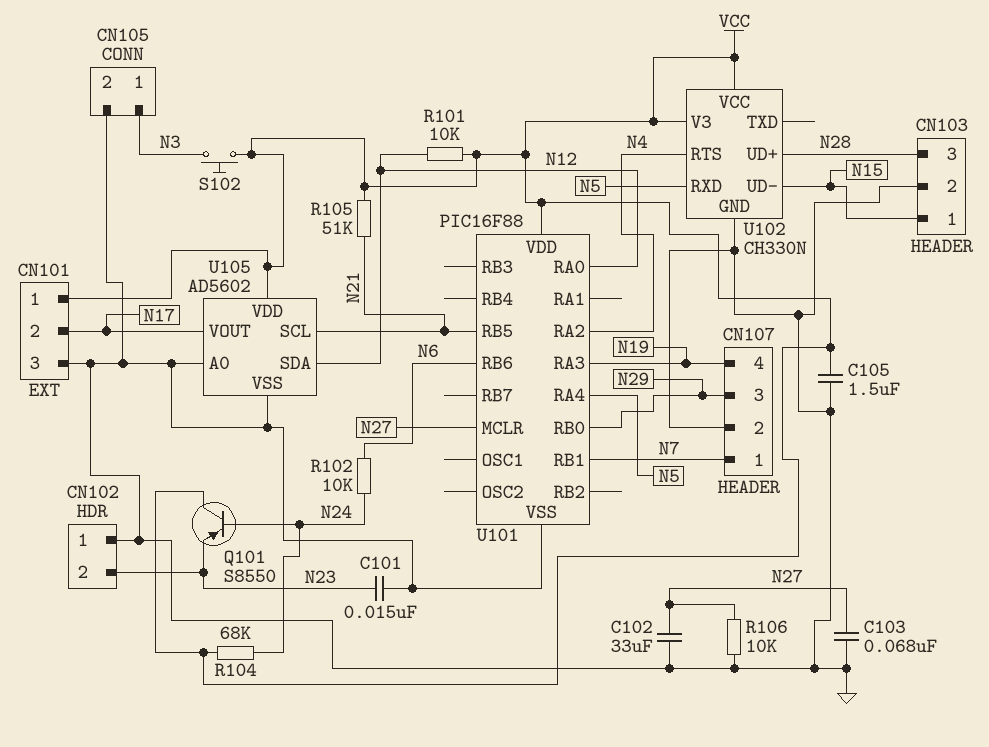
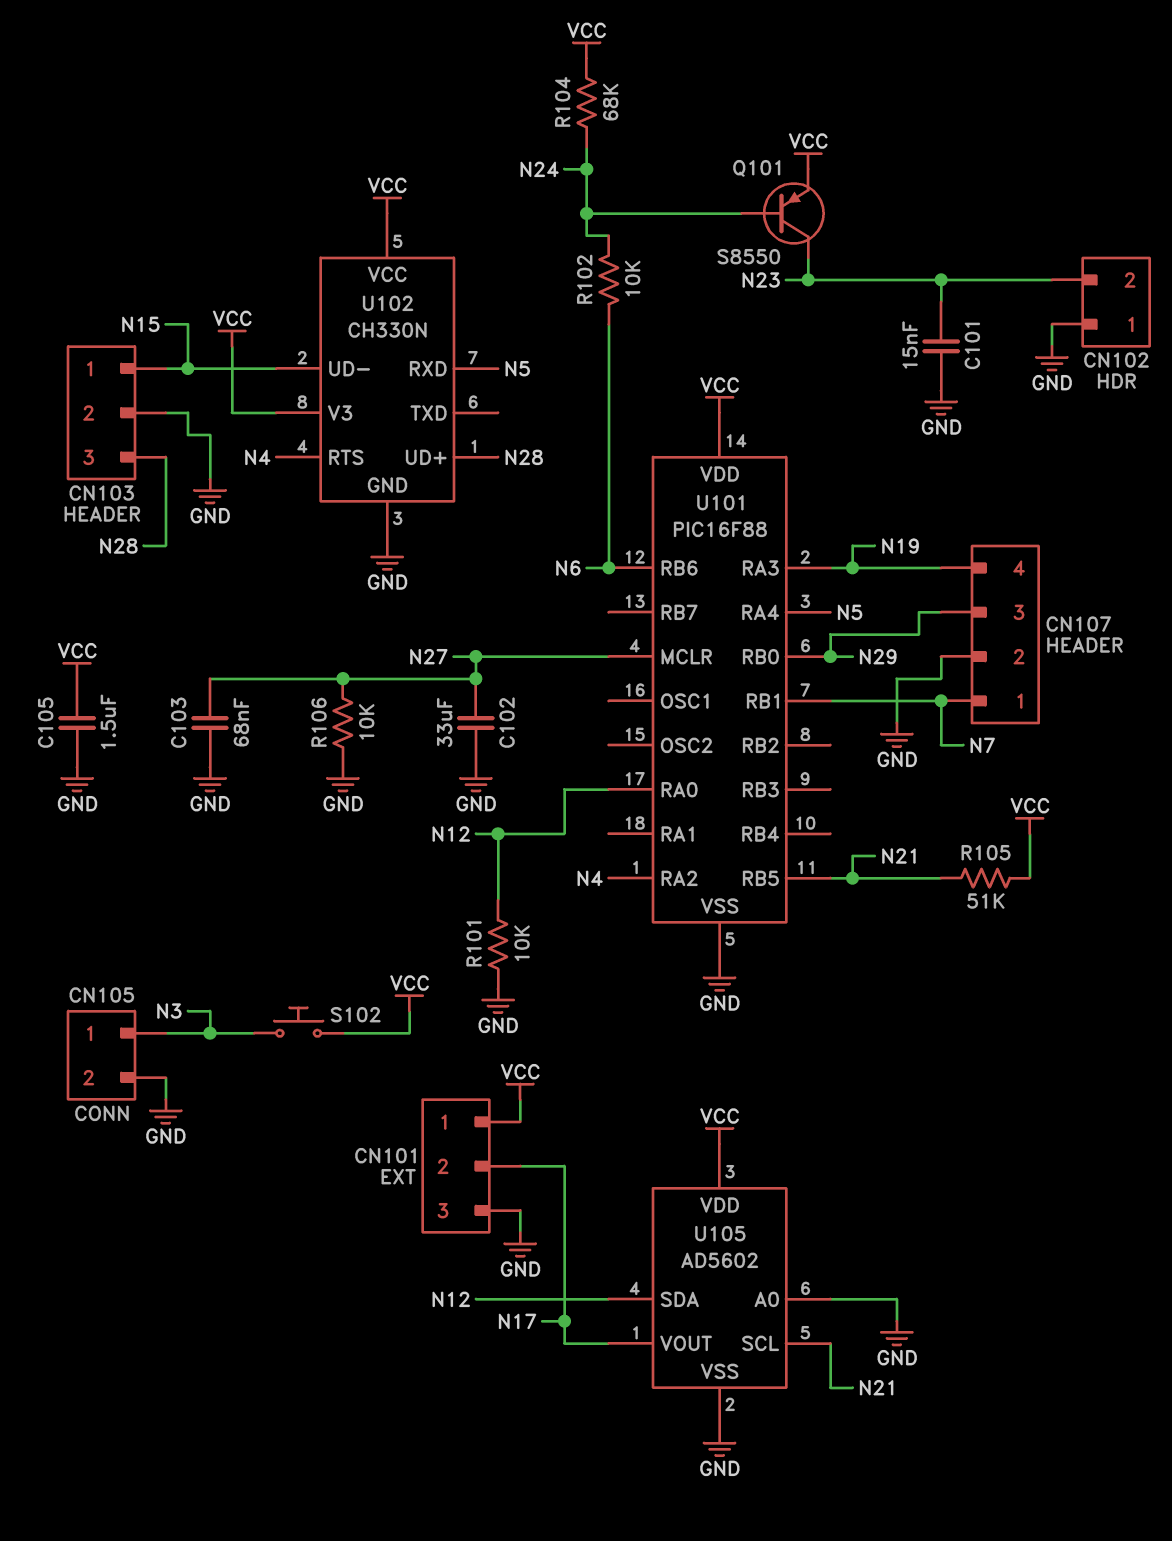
Q101: PNP S8550 (B N24, C VCC, E N23) -> PNP S8550 (B N24, C N23, E VCC)
R101: 10k (N12, VCC) -> 10k (GND, N12)

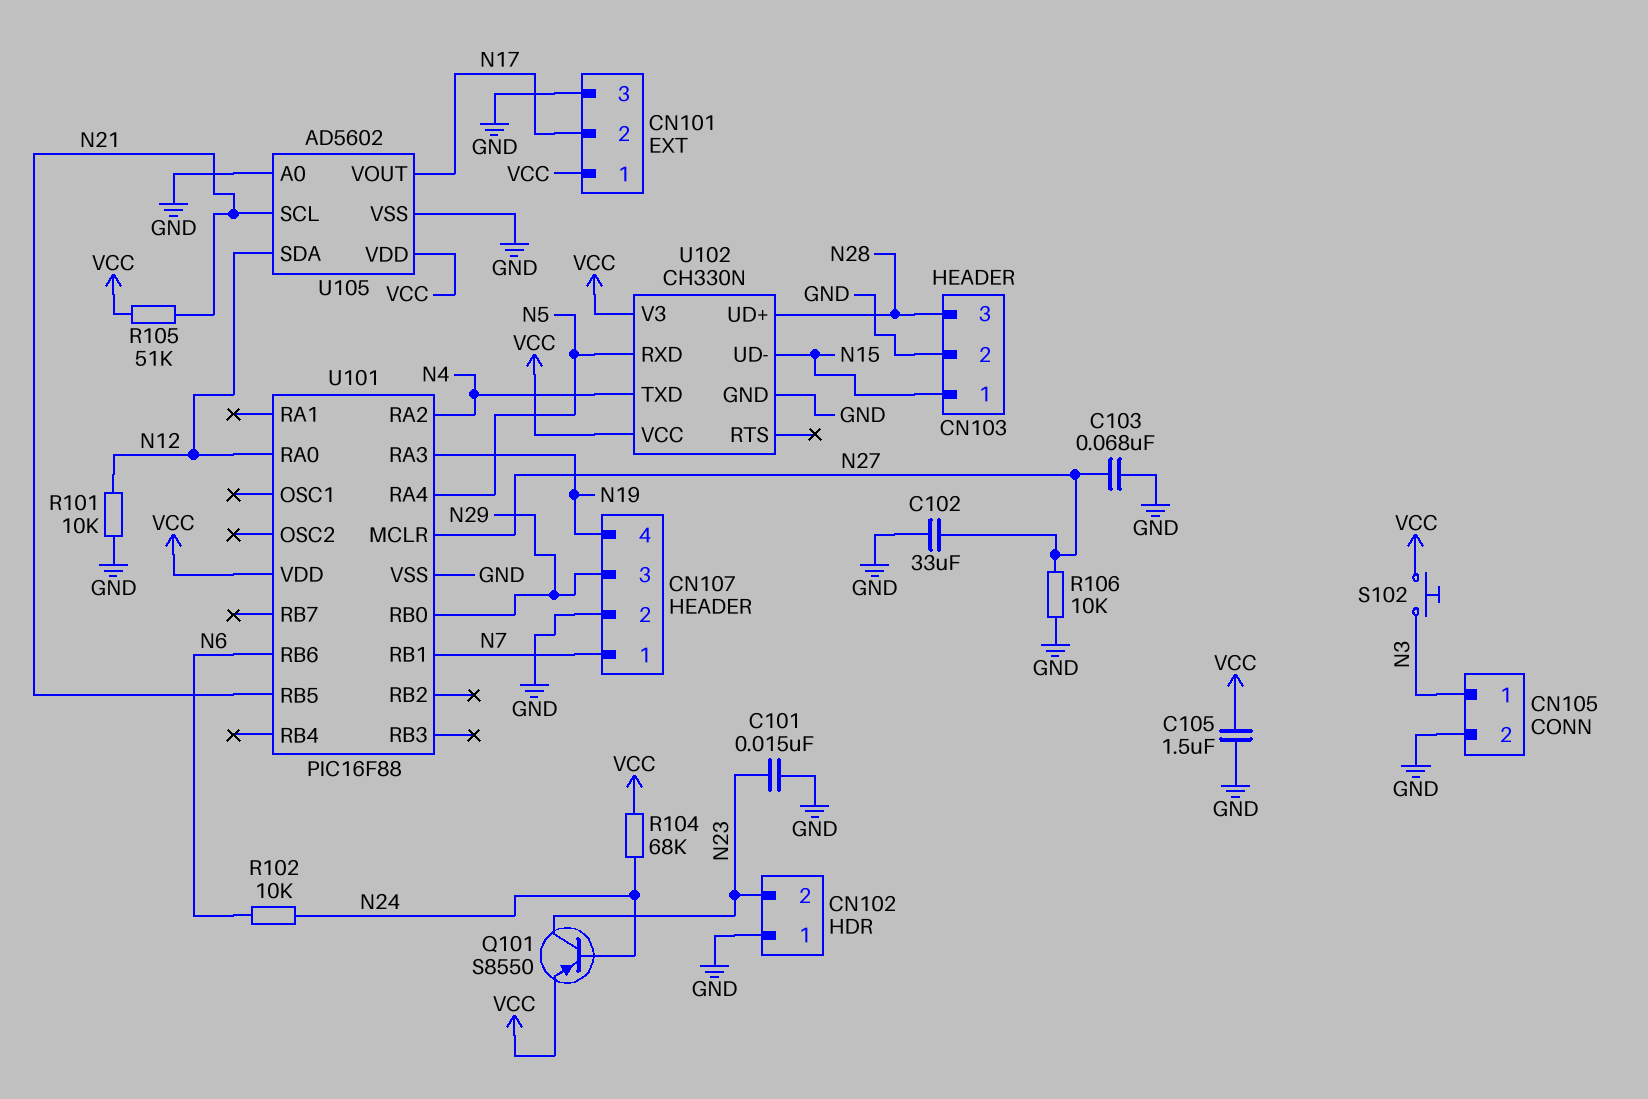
U102 pin RTS: N4 -> none
U102 pin TXD: none -> N4

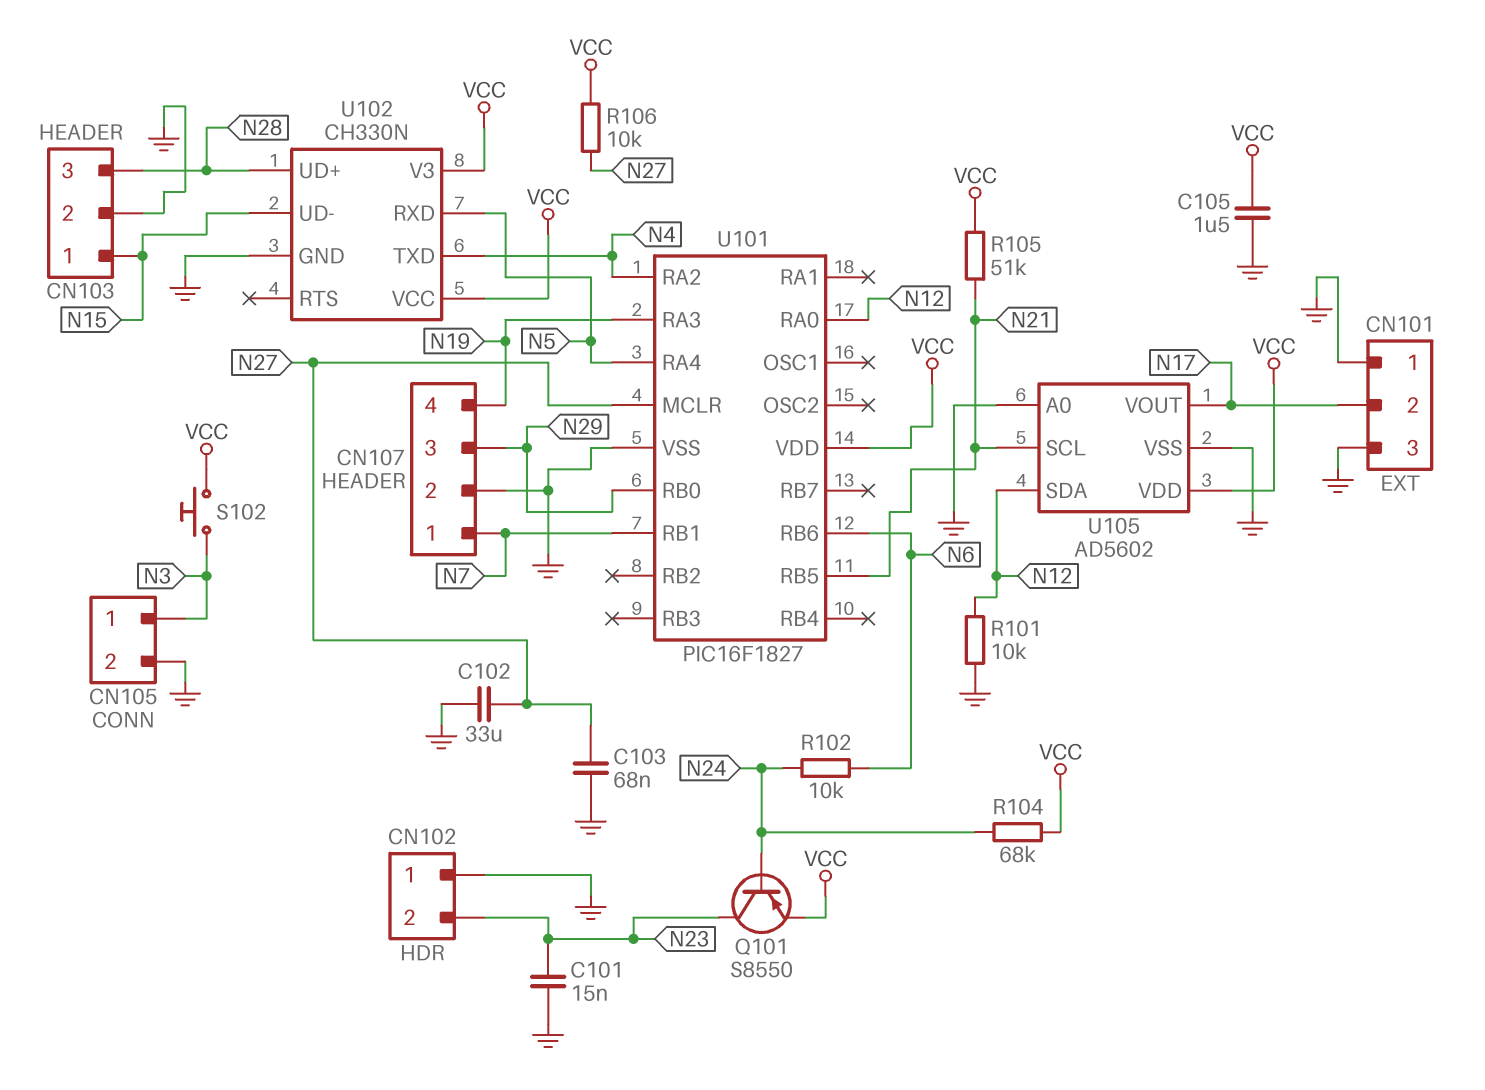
CN101 pin 1: VCC -> GND
R106: 10k (GND, N27) -> 10k (N27, VCC)
U101: PIC16F88 -> PIC16F1827

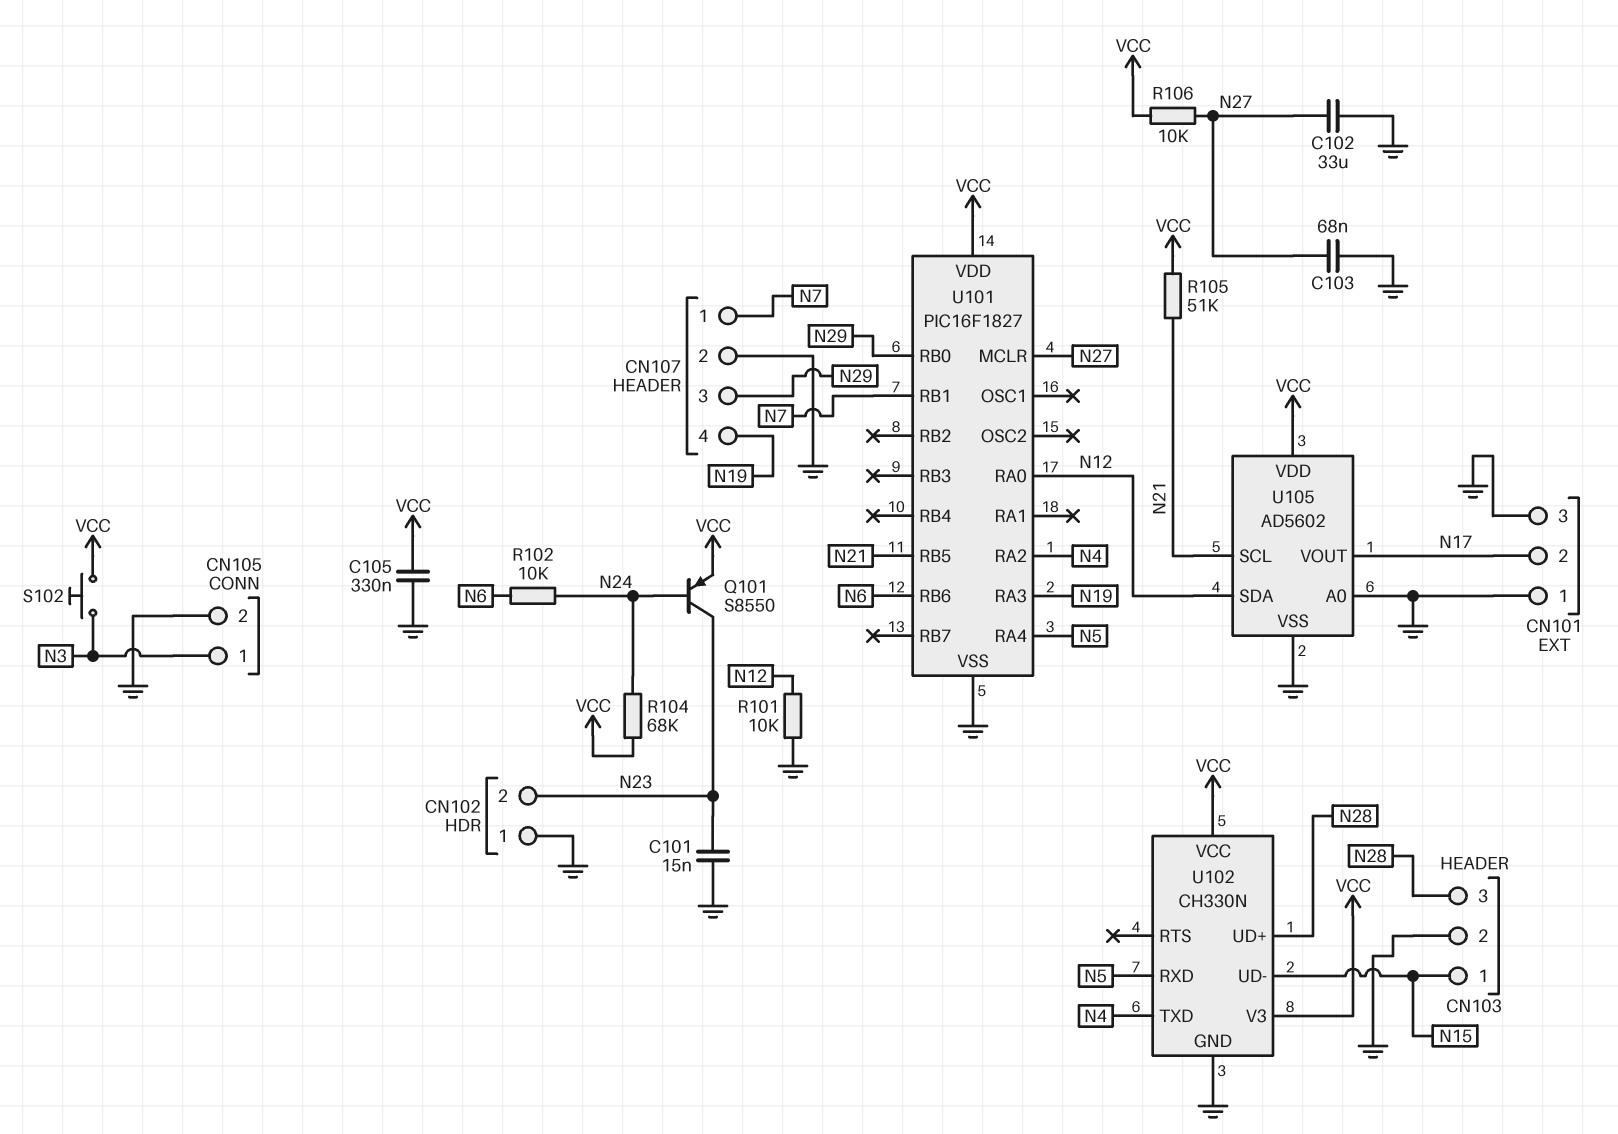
C105: 1.5uF (GND, VCC) -> 330nF (GND, VCC)

